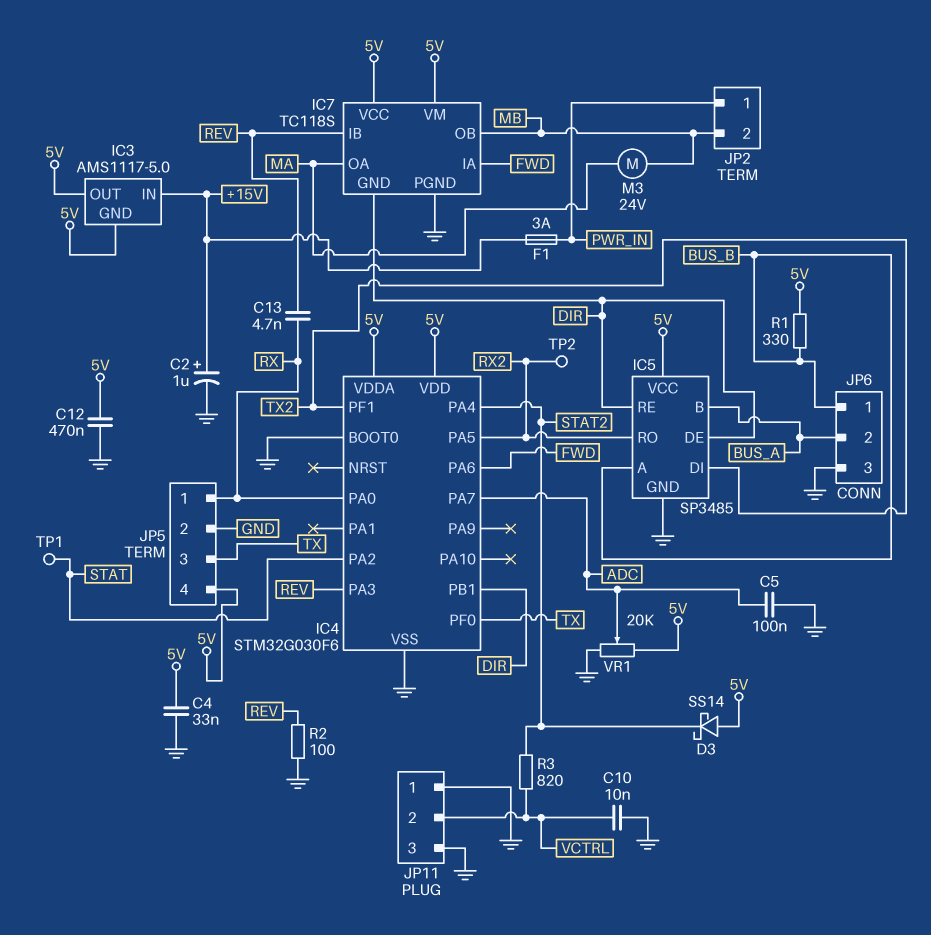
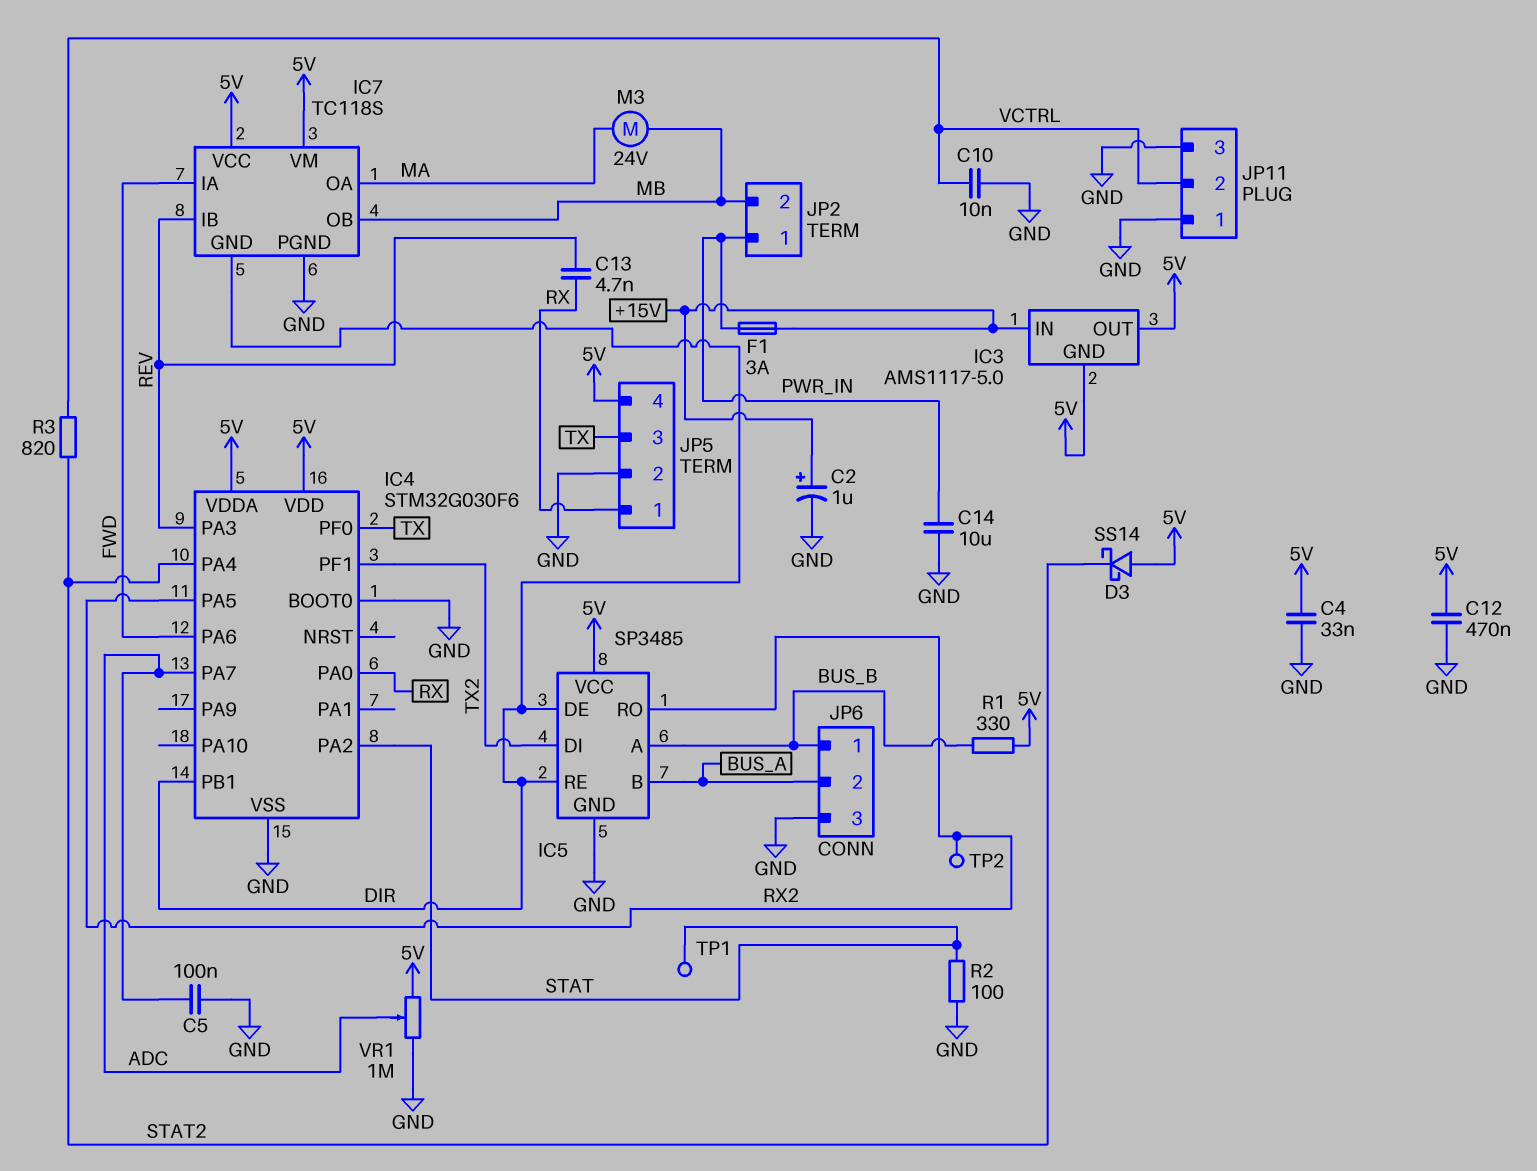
C14: none -> 10uF (GND, PWR_IN)
R2: 100 (GND, REV) -> 100 (GND, STAT)
VR1: 20k (5V, GND, wiper ADC) -> 1M (5V, GND, wiper ADC)

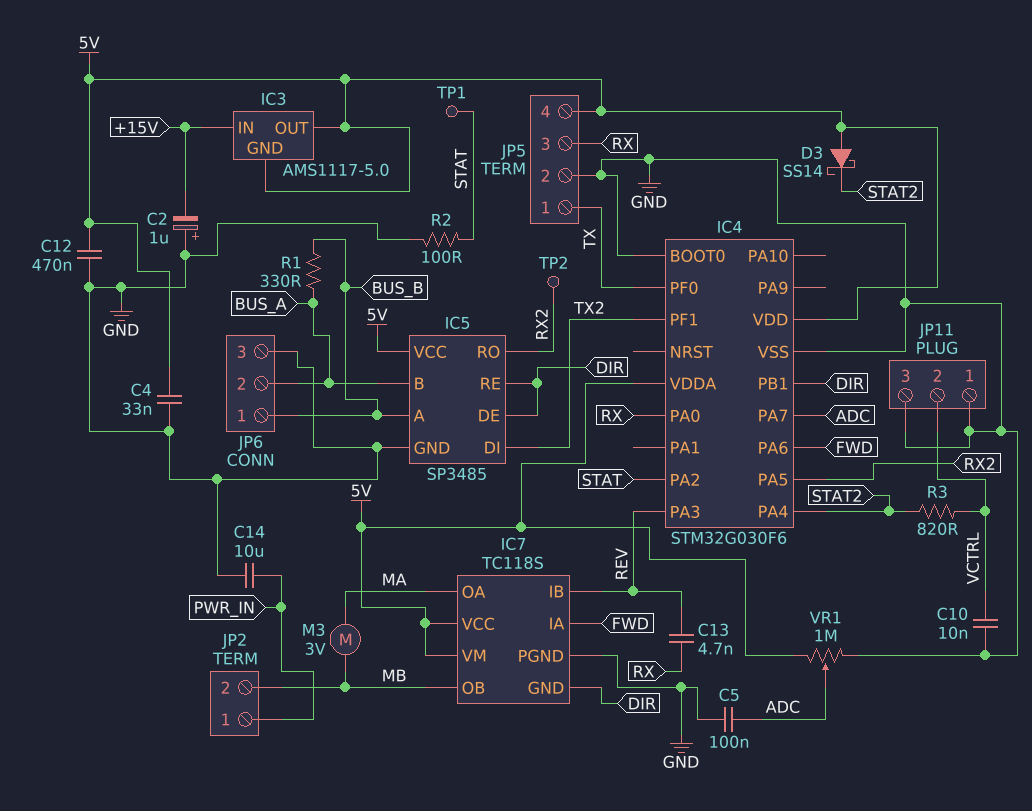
C2: 1uF (plus +15V, minus GND) -> 1uF (plus GND, minus +15V)
F1: 3A (+15V, PWR_IN) -> none
JP5 pin 1: RX -> TX
JP5 pin 3: TX -> RX
M3: motor 24V (MA, MB) -> motor 3V (MA, MB)
R1: 330 (5V, BUS_B) -> 330 (BUS_A, BUS_B)

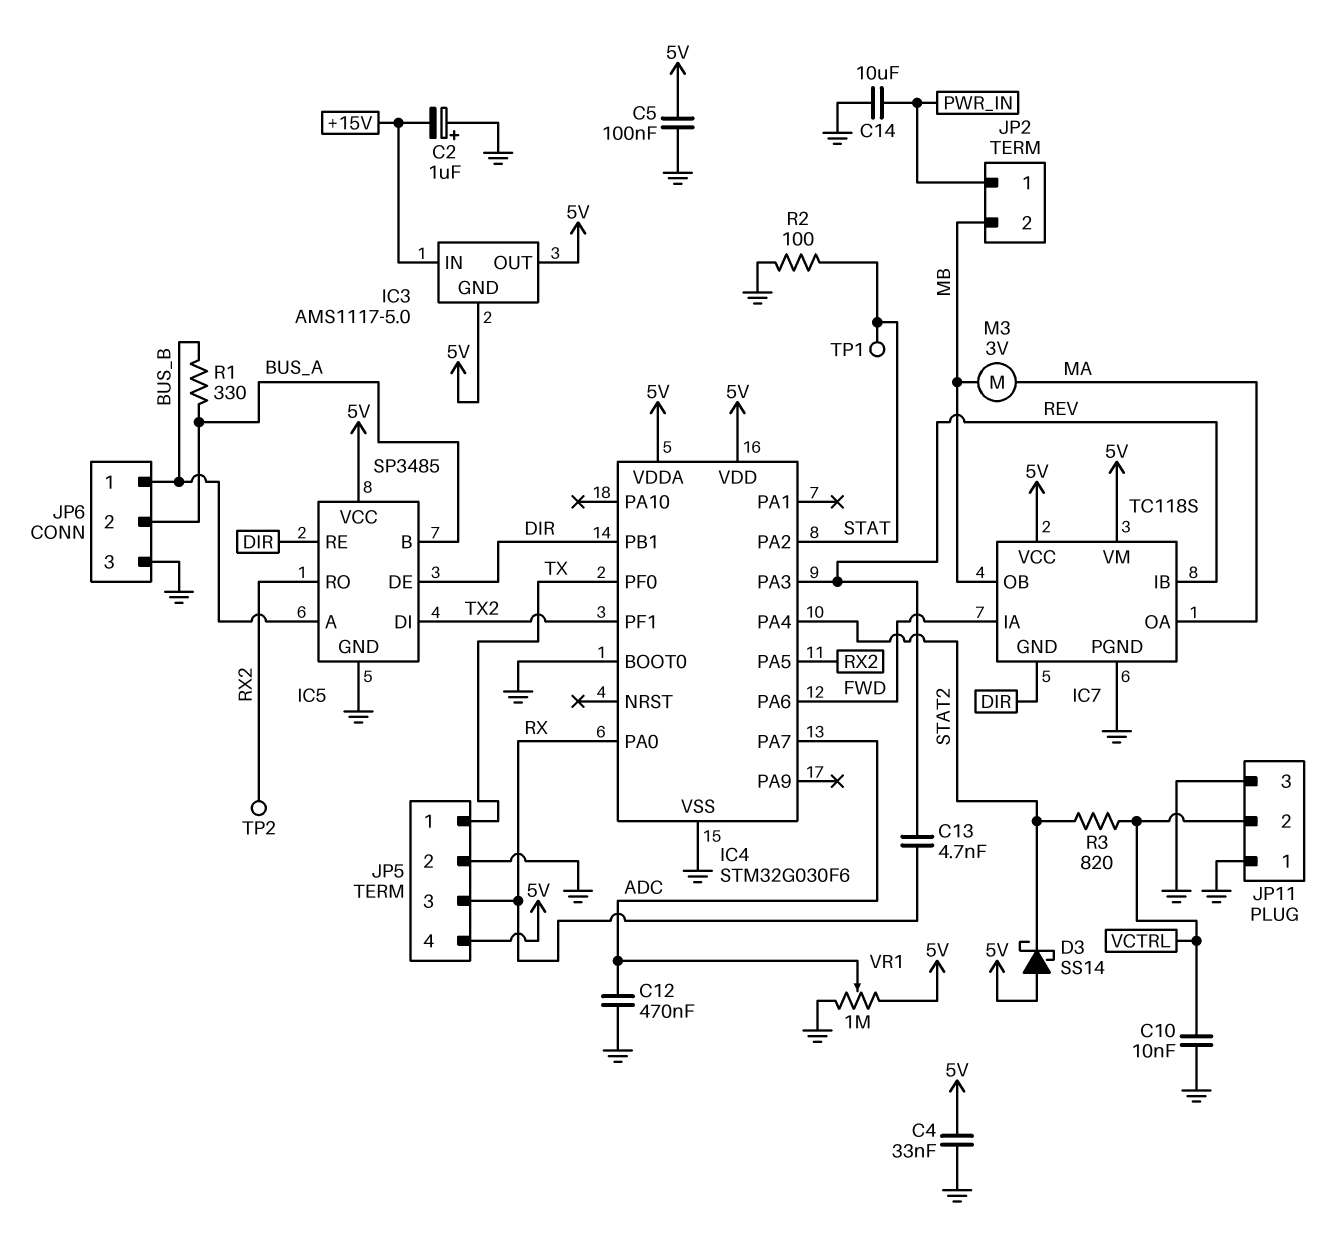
C5: 100nF (ADC, GND) -> 100nF (5V, GND)
C12: 470nF (5V, GND) -> 470nF (ADC, GND)

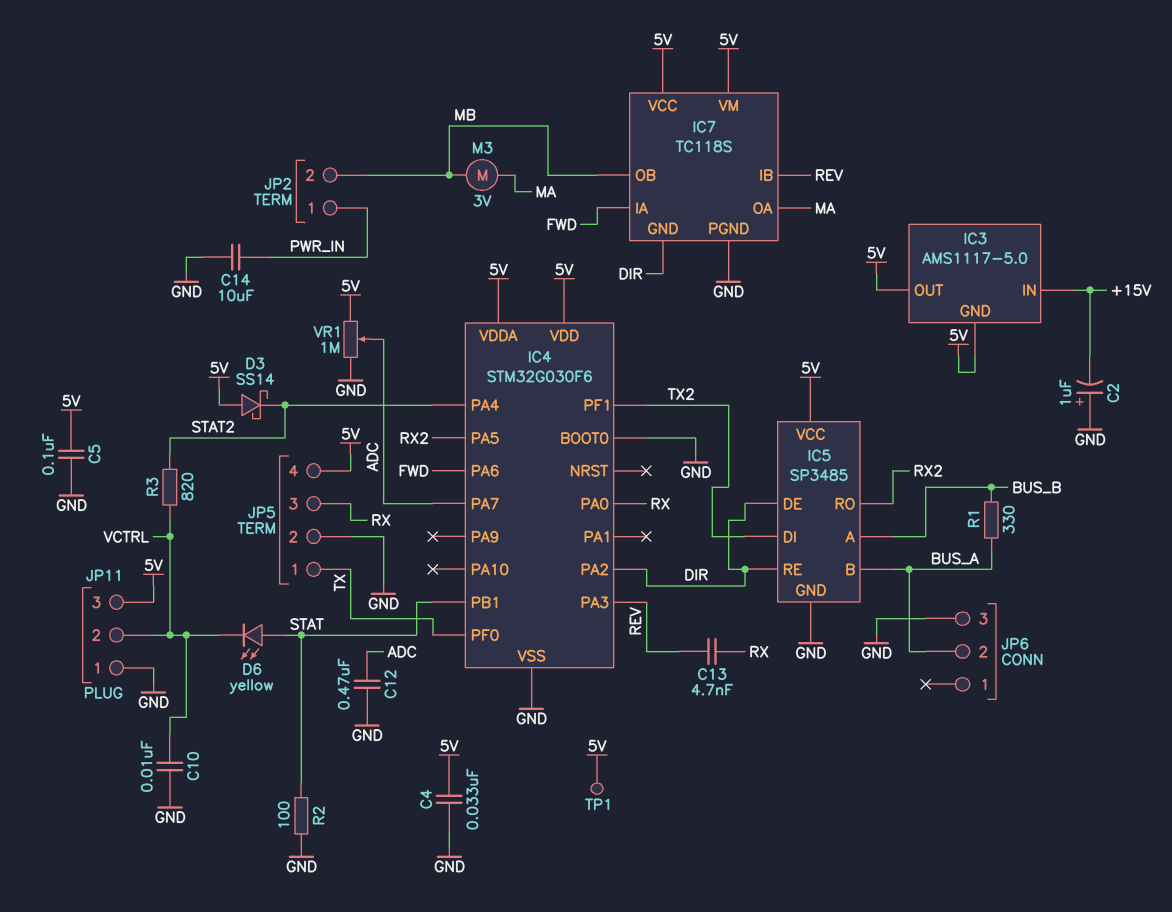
D6: none -> LED yellow (A STAT, K VCTRL)
IC4 pin PA2: STAT -> DIR
IC4 pin PB1: DIR -> STAT
JP6 pin 1: BUS_B -> none
JP11 pin 3: GND -> 5V
TP1: test point (STAT) -> test point (5V)
TP2: test point (RX2) -> none

